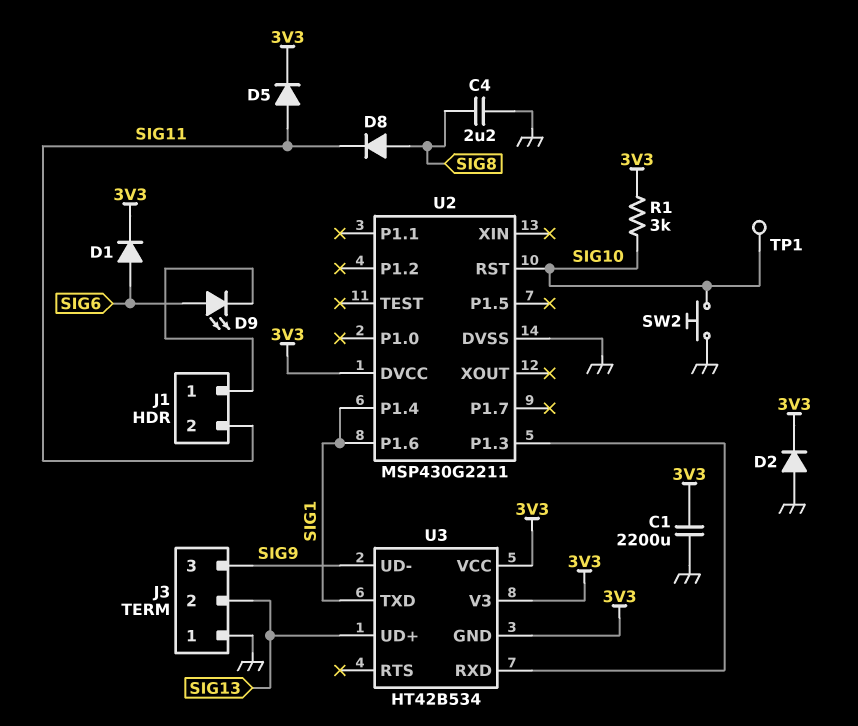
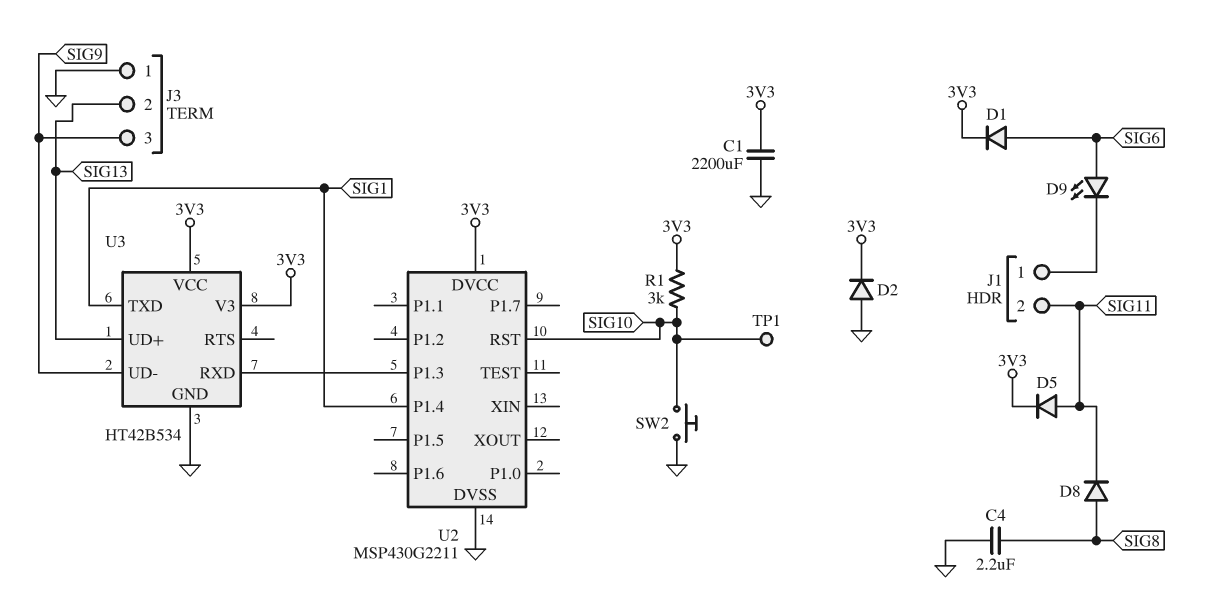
U2 pin P1.6: SIG1 -> none
U3 pin GND: 3V3 -> GND

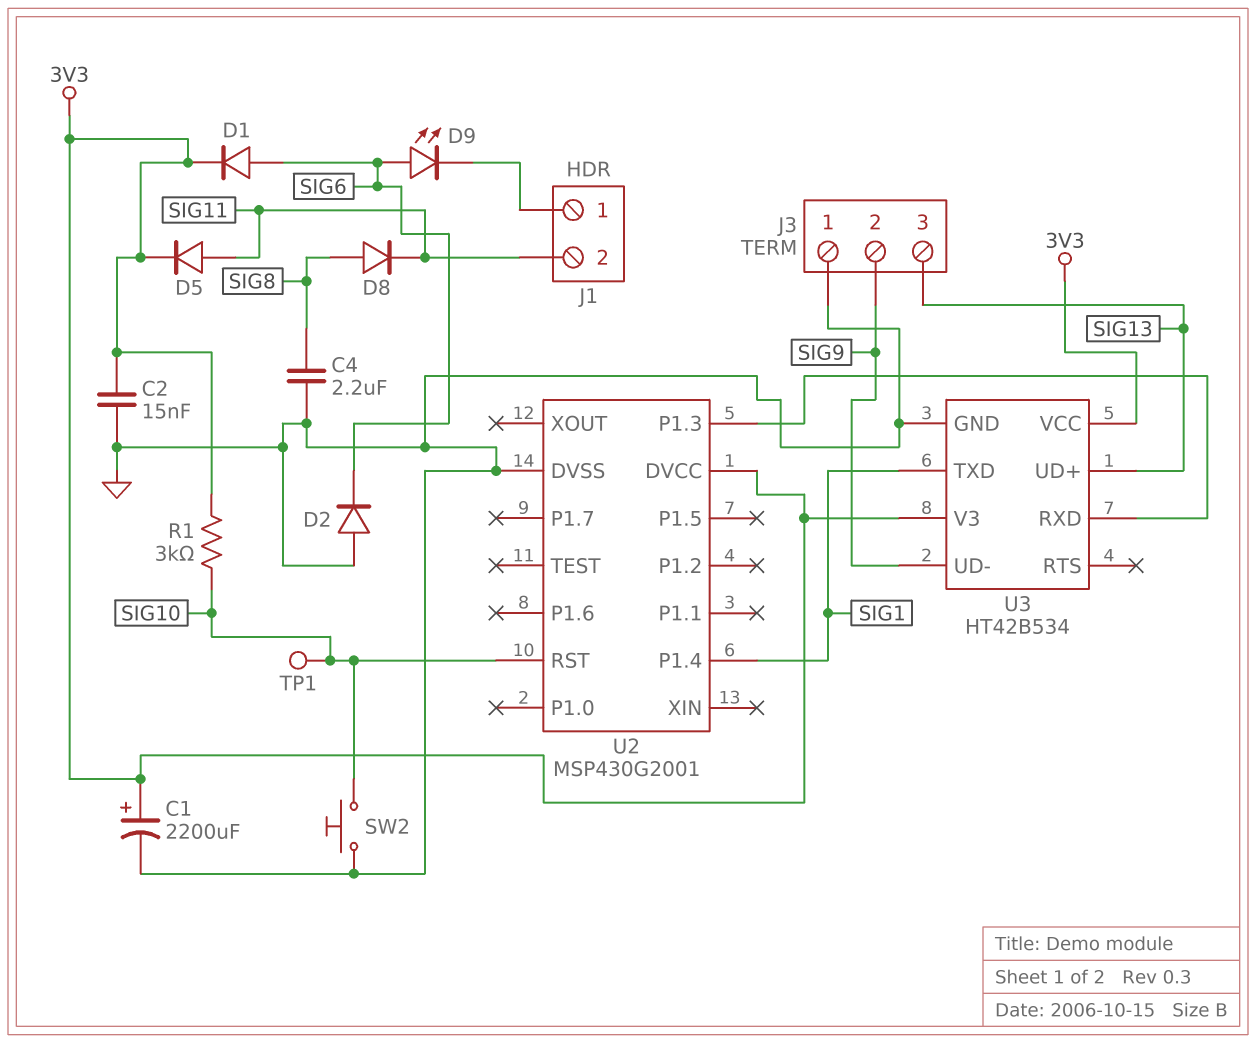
C1: 2200uF (3V3, GND) -> 2200uF (plus 3V3, minus GND)
C2: none -> 15nF (3V3, GND)
D2: diode (A GND, K 3V3) -> diode (A GND, K SIG6)
J3 pin 2: SIG13 -> SIG9
J3 pin 3: SIG9 -> SIG13
U2: MSP430G2211 -> MSP430G2001

